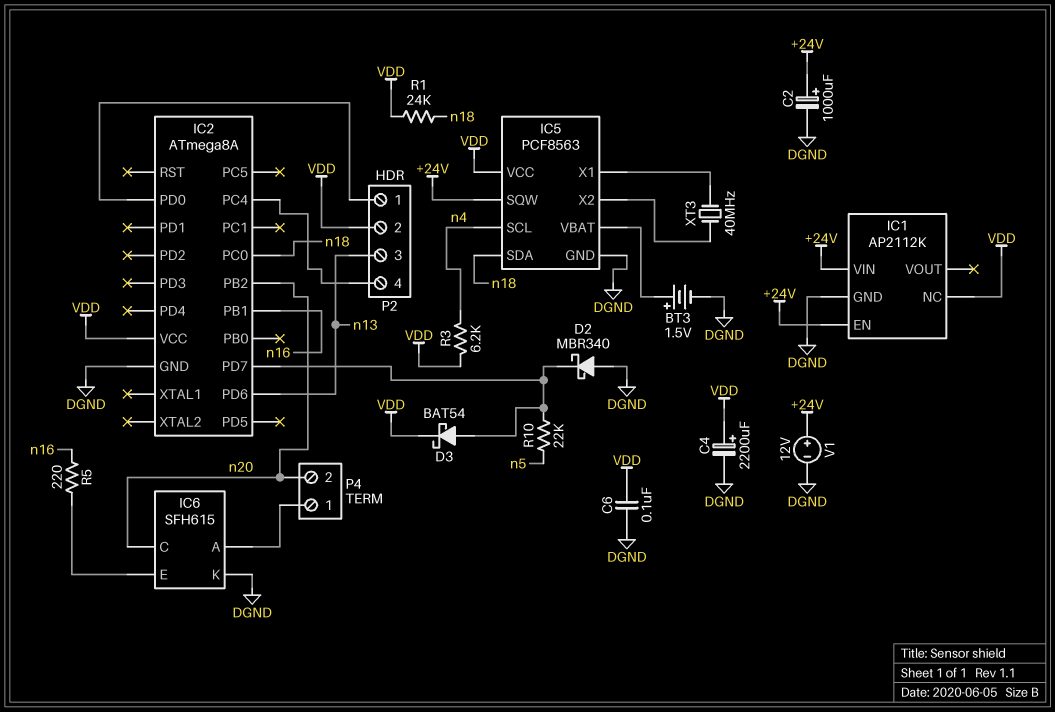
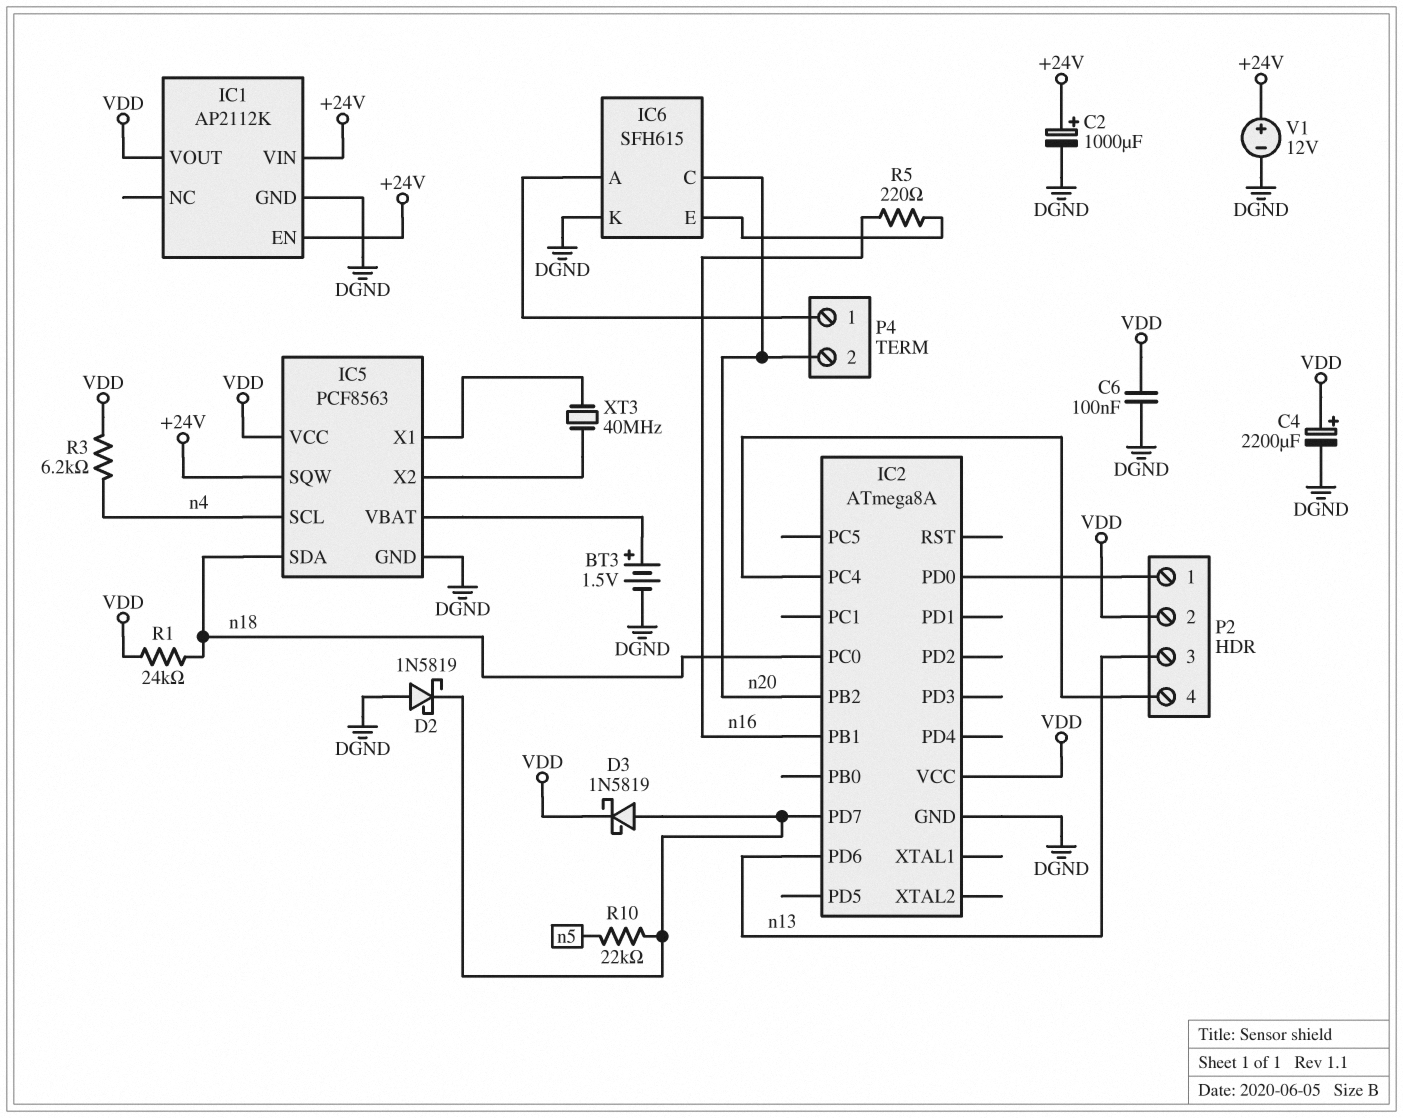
D2: schottky MBR340 (A DGND, K IC2/PD7) -> schottky 1N5819 (A DGND, K IC2/PD7)
D3: schottky BAT54 (A IC2/PD7, K VDD) -> schottky 1N5819 (A IC2/PD7, K VDD)
IC1 pin NC: VDD -> none
IC1 pin VOUT: none -> VDD

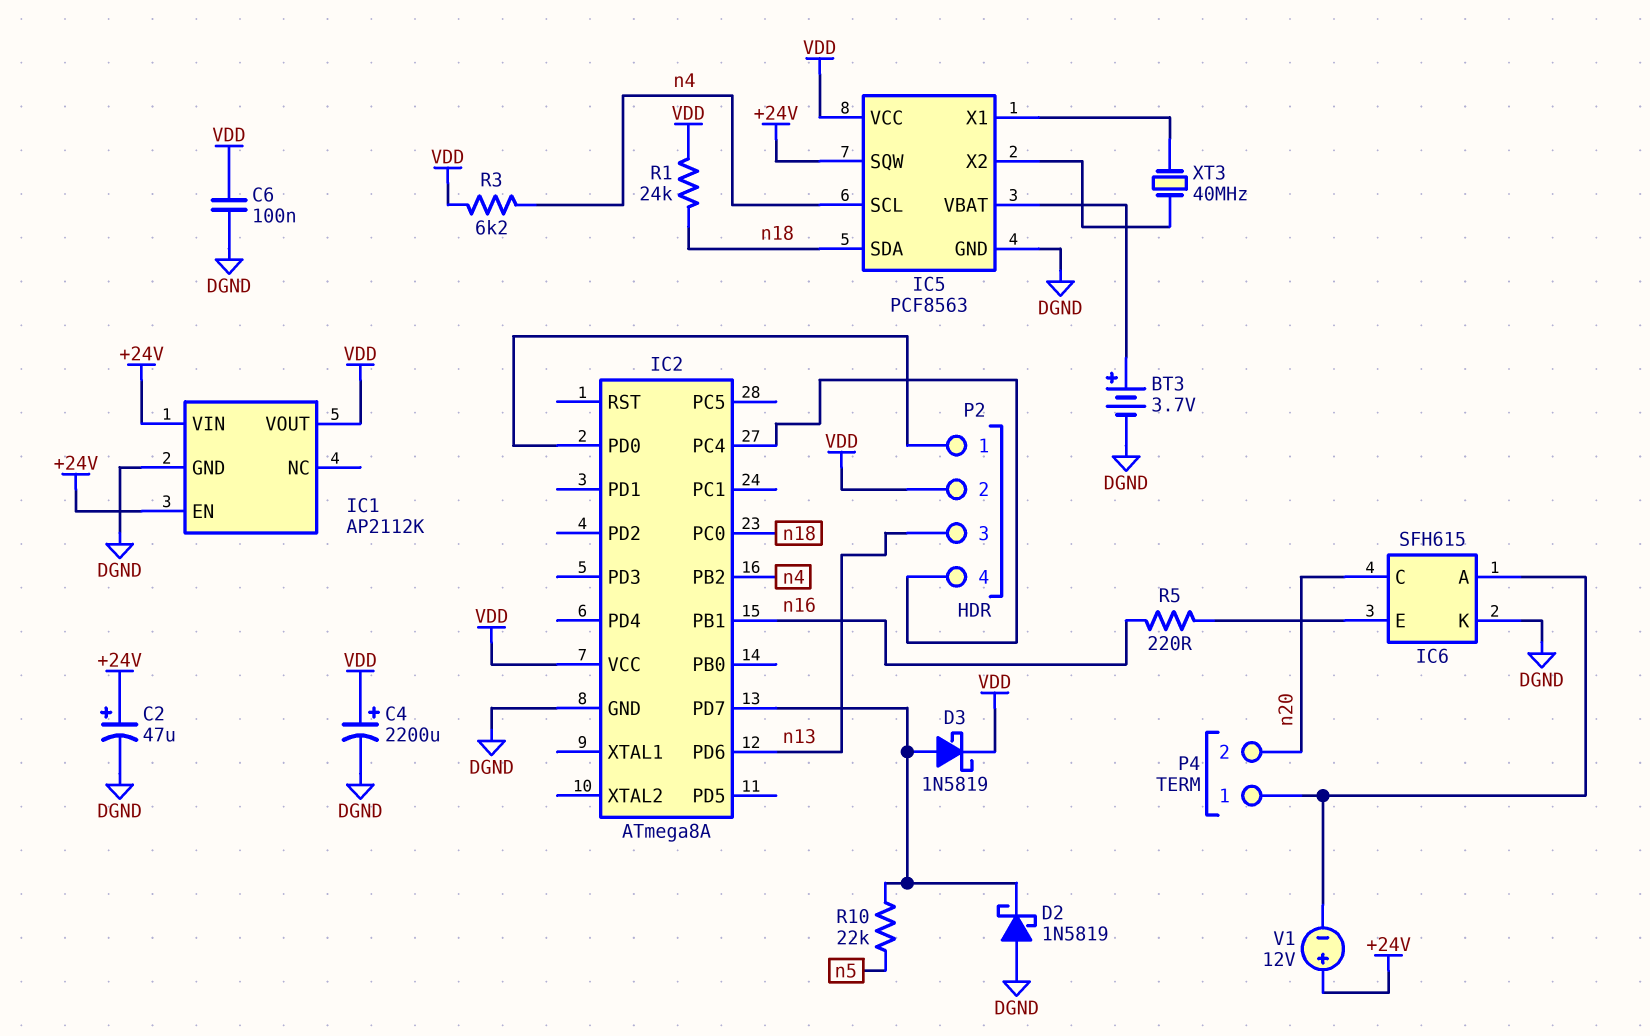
BT3: 1.5V (plus IC5/VBAT, minus DGND) -> 3.7V (plus IC5/VBAT, minus DGND)
C2: 1000uF (plus +24V, minus DGND) -> 47uF (plus +24V, minus DGND)
IC2 pin PB2: n20 -> n4
V1: 12V (plus +24V, minus DGND) -> 12V (plus +24V, minus IC6/A)

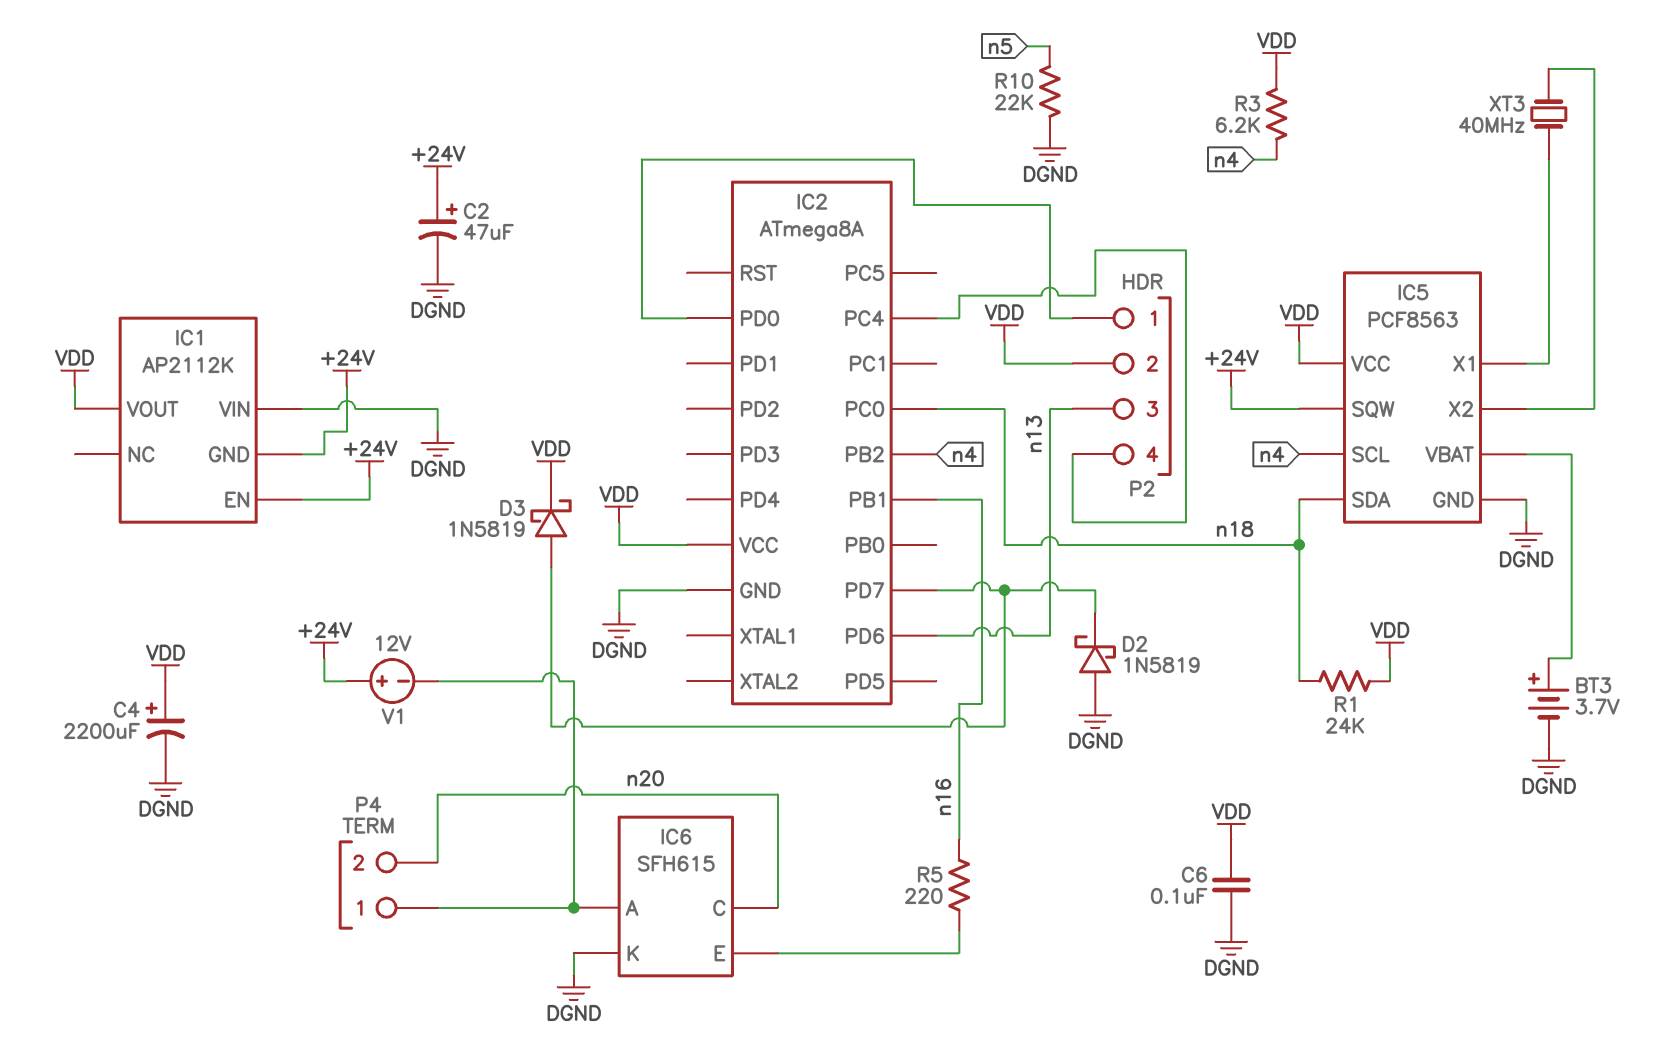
IC1 pin GND: DGND -> +24V
IC1 pin VIN: +24V -> DGND
R10: 22k (IC2/PD7, n5) -> 22k (DGND, n5)

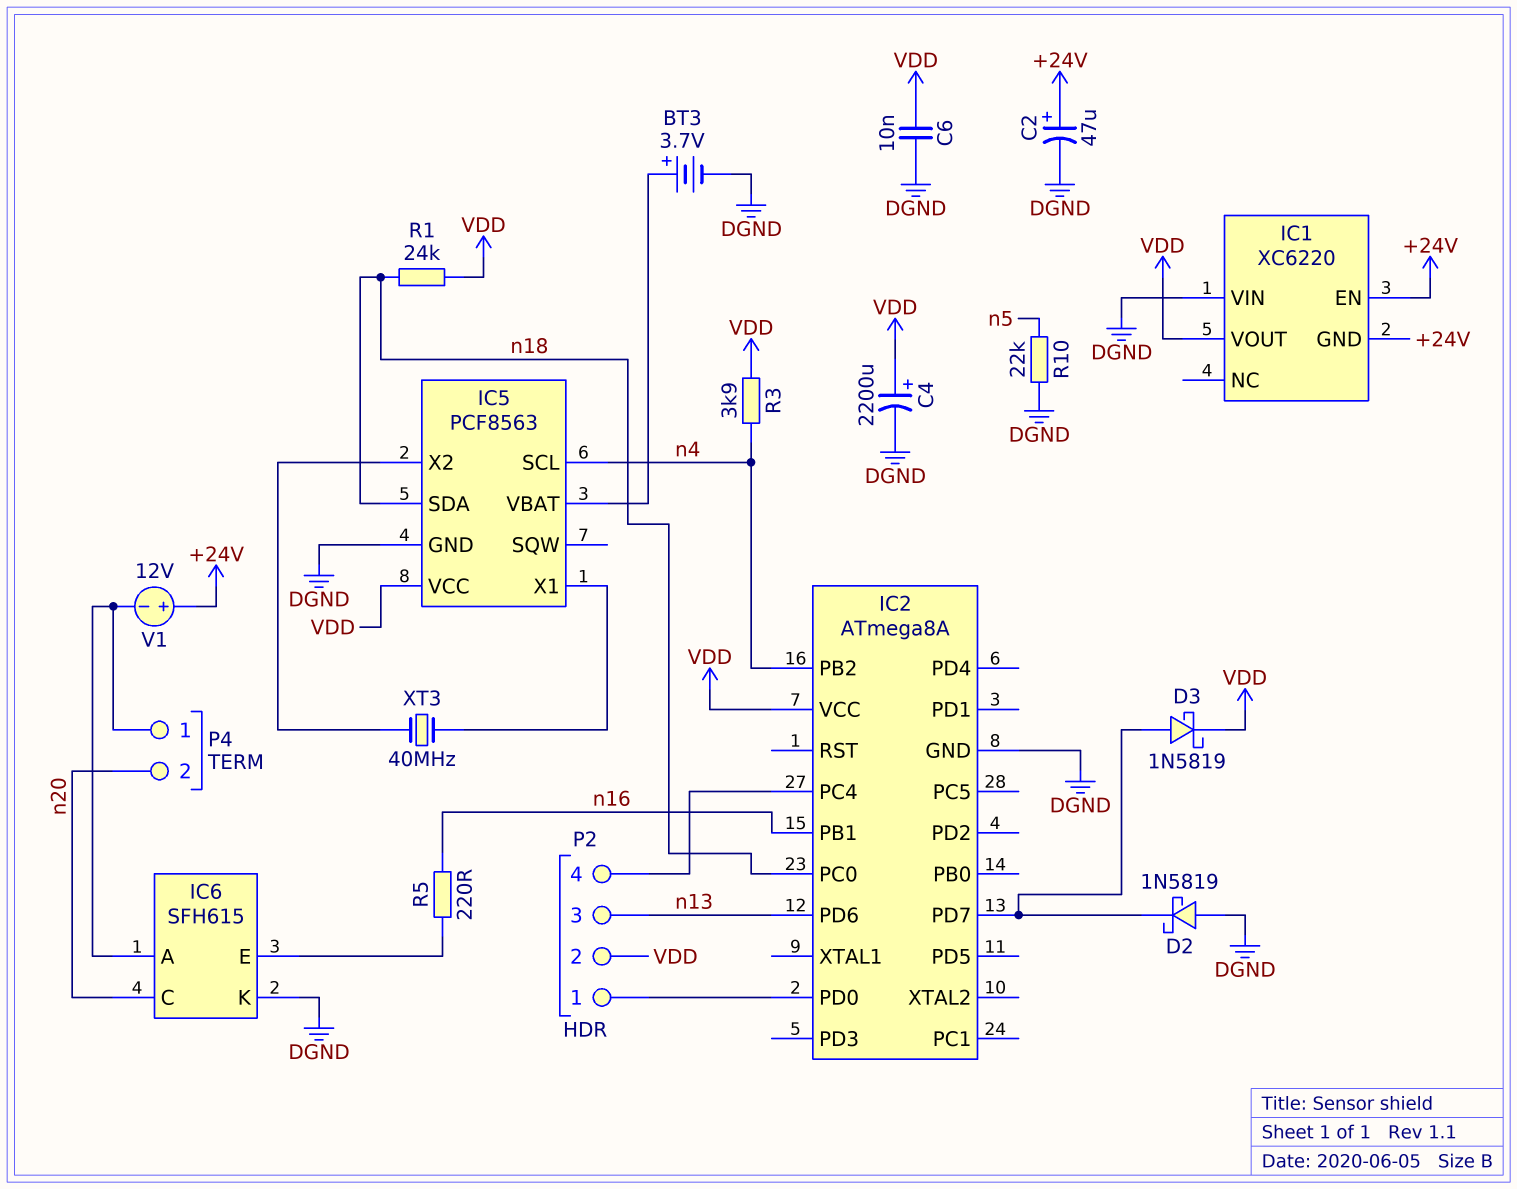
C6: 100nF (DGND, VDD) -> 10nF (DGND, VDD)
IC1: AP2112K -> XC6220
IC5 pin SQW: +24V -> none
R3: 6.2k (VDD, n4) -> 3.9k (VDD, n4)

